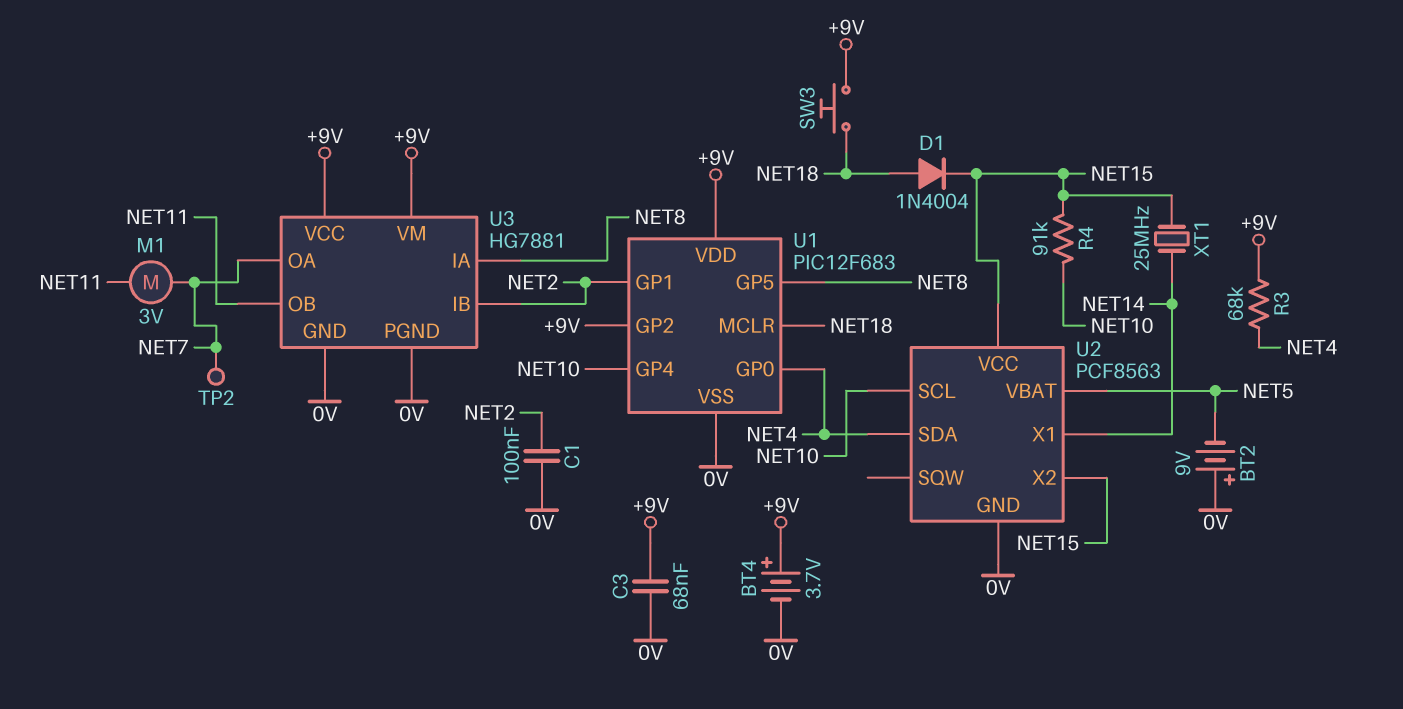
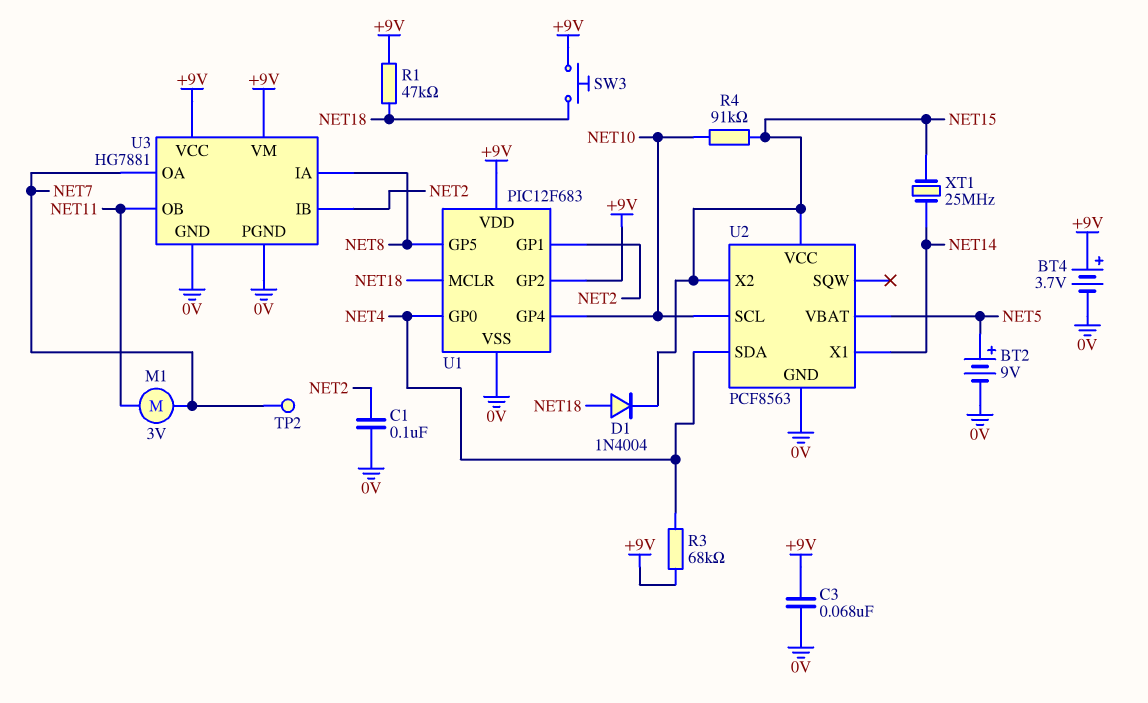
BT2: 9V (plus 0V, minus NET5) -> 9V (plus NET5, minus 0V)
R1: none -> 47k (+9V, NET18)

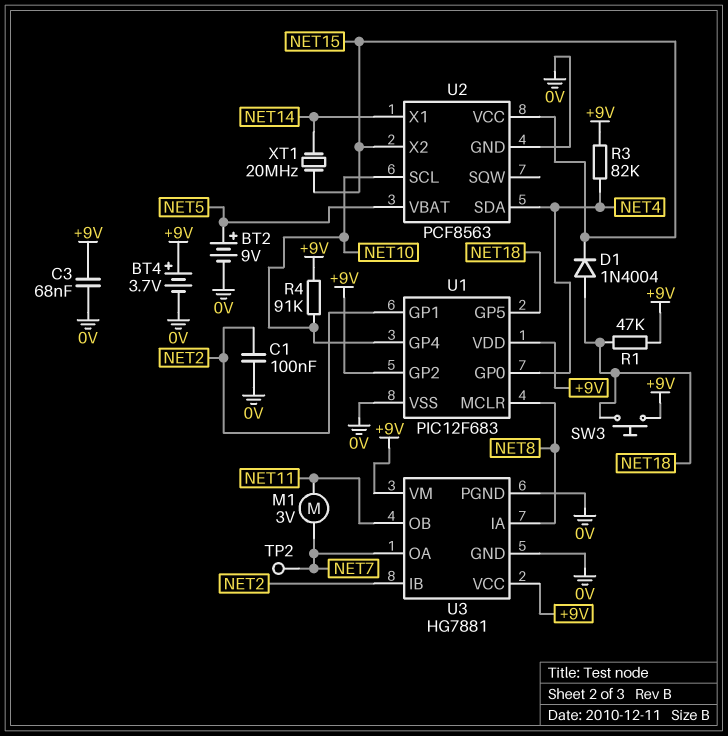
R3: 68k (+9V, NET4) -> 82k (+9V, NET4)
R4: 91k (NET10, NET15) -> 91k (+9V, NET10)
U1 pin GP5: NET8 -> NET18
U1 pin MCLR: NET18 -> NET8
XT1: 25MHz (NET14, NET15) -> 20MHz (NET14, NET15)

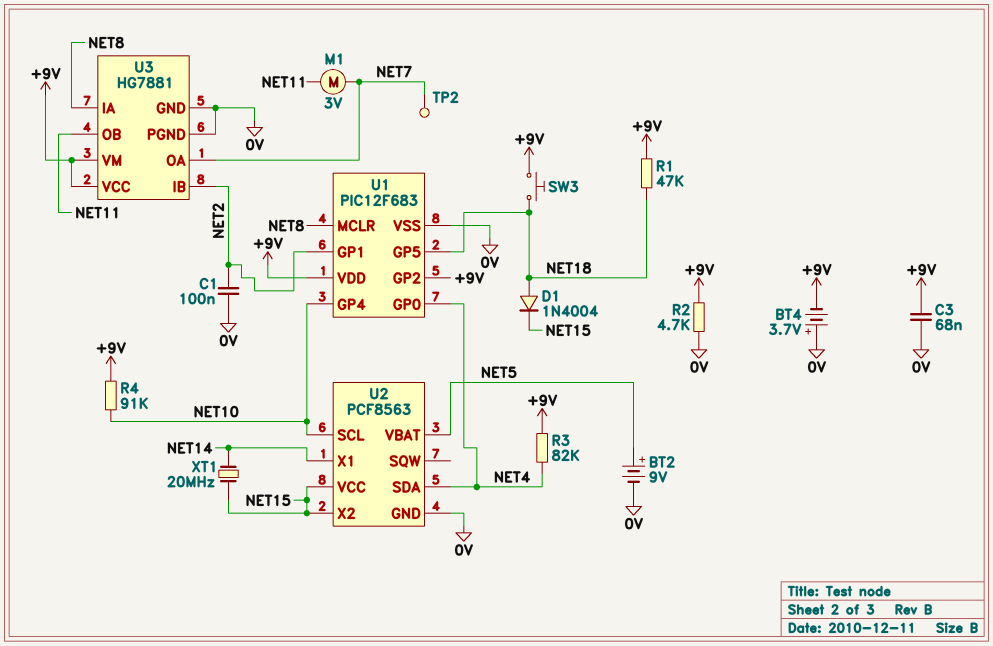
BT4: 3.7V (plus +9V, minus 0V) -> 3.7V (plus 0V, minus +9V)
R2: none -> 4.7k (+9V, 0V)

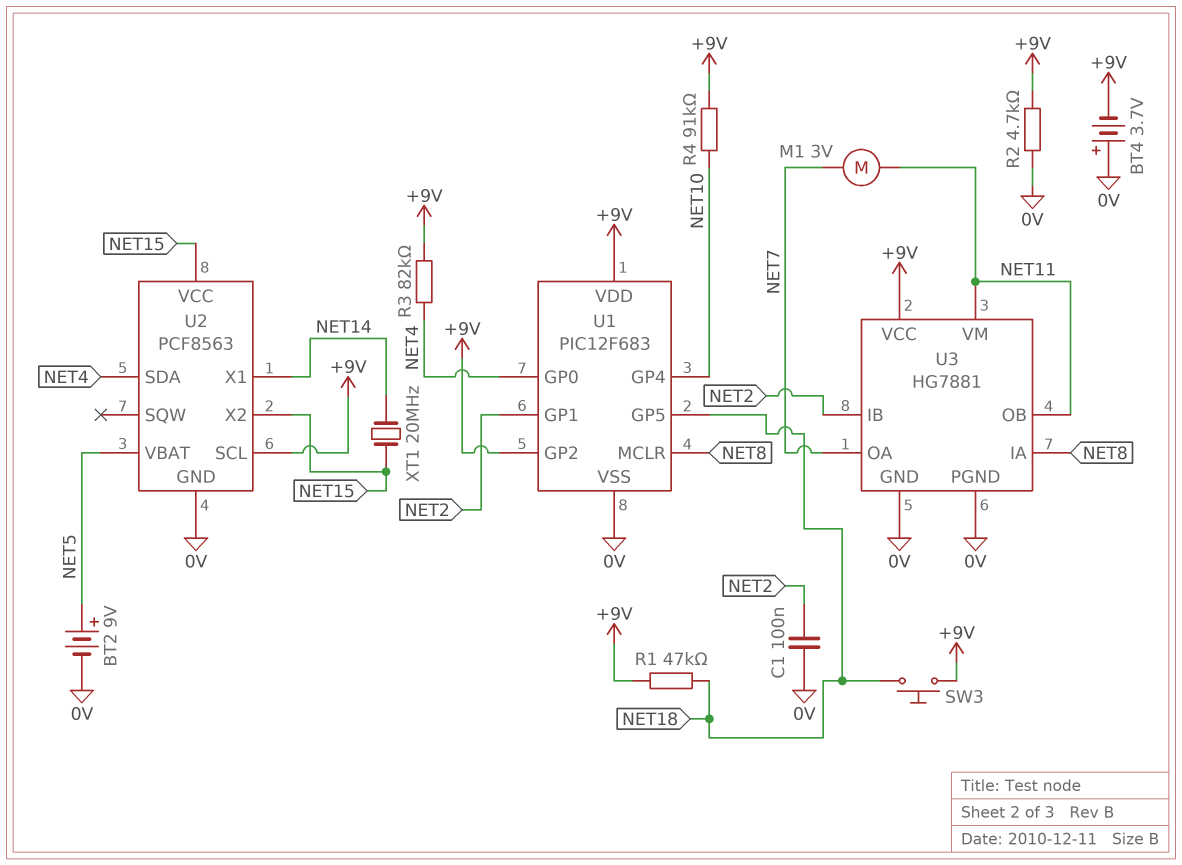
C3: 68nF (+9V, 0V) -> none
D1: diode 1N4004 (A NET18, K NET15) -> none
TP2: test point (NET7) -> none
U2 pin SCL: NET10 -> +9V
U3 pin VM: +9V -> NET11

